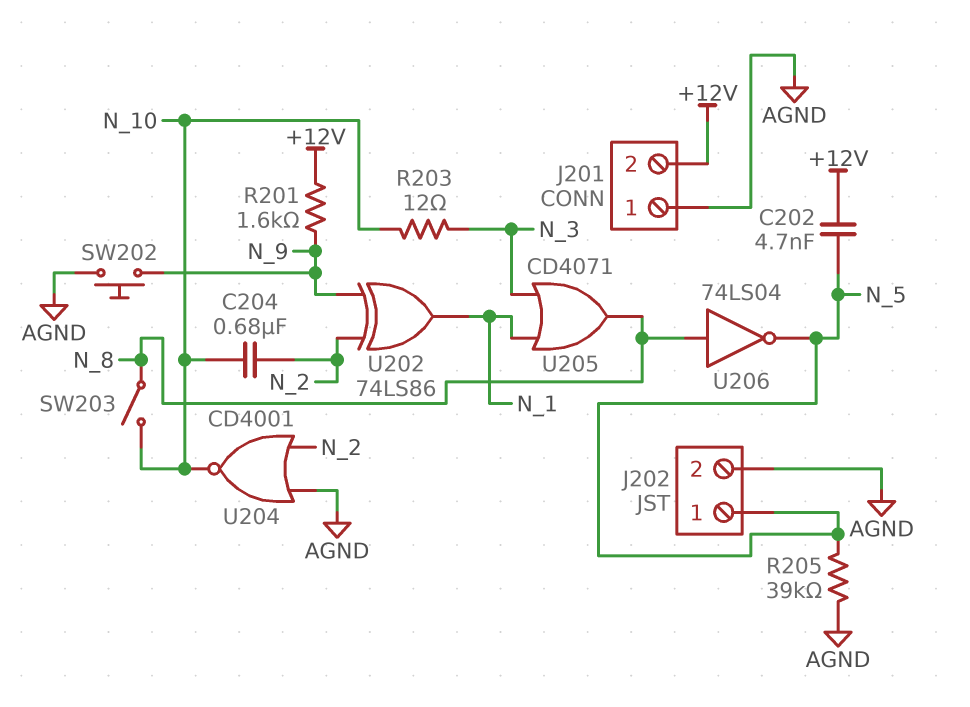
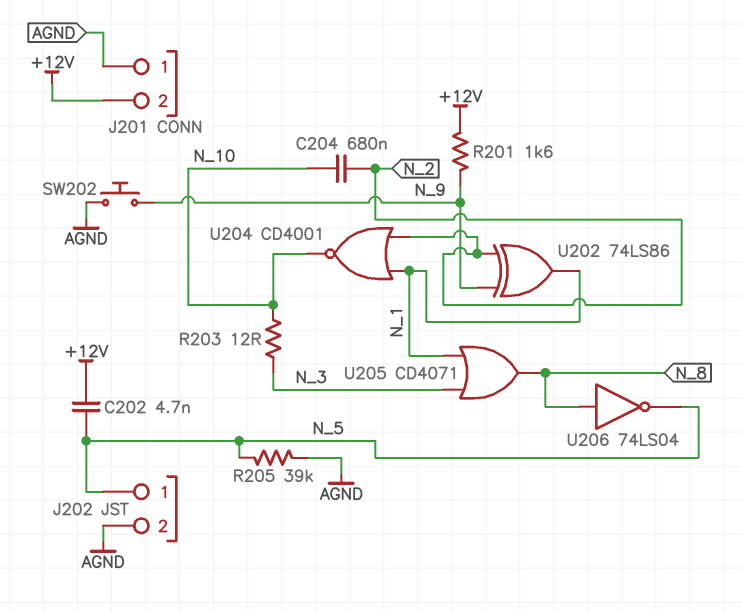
SW203: switch (N_8, N_10) -> none
U204: NOR CD4001 (in AGND, in N_2, out N_10) -> NOR CD4001 (in N_1, in N_2, out N_10)

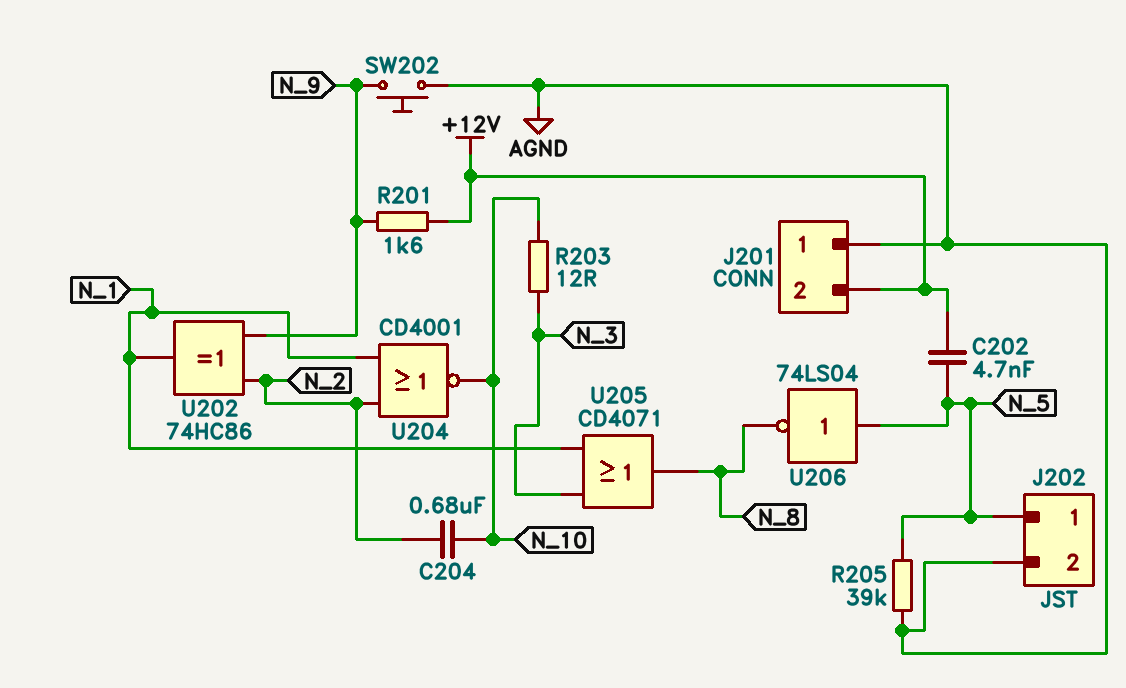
U202: XOR 74LS86 (in N_2, in N_9, out N_1) -> XOR 74HC86 (in N_2, in N_9, out N_1)
U206: NOT 74LS04 (in N_8, out N_5) -> NOT 74LS04 (in N_5, out N_8)

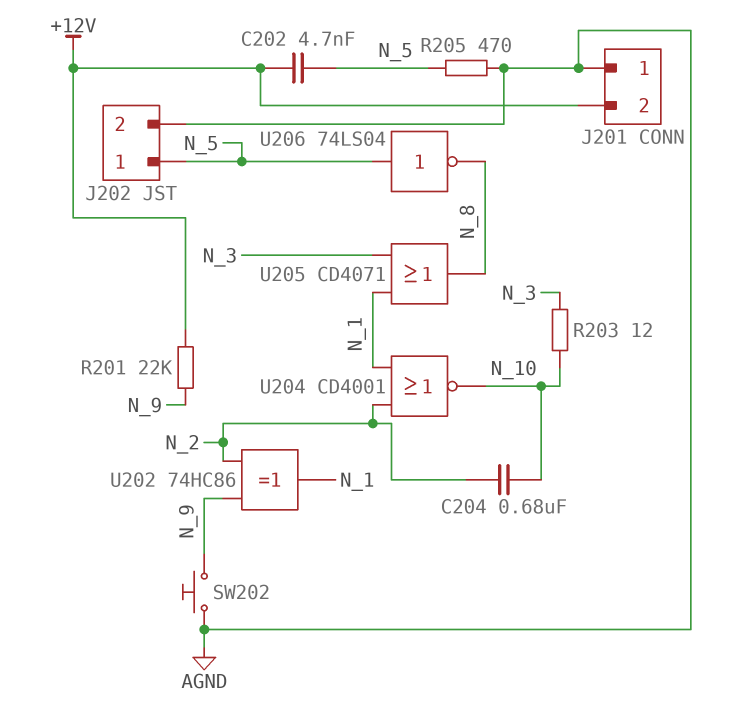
R201: 1.6k (+12V, N_9) -> 22k (+12V, N_9)
R205: 39k (AGND, N_5) -> 470 (AGND, N_5)

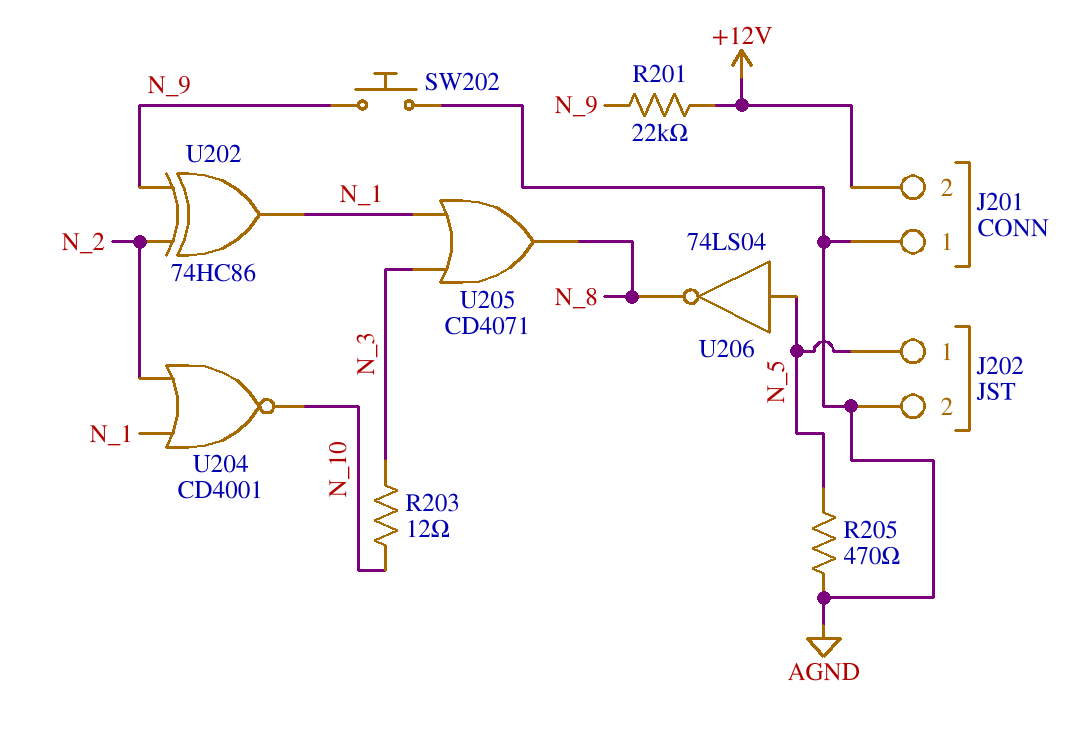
C202: 4.7nF (+12V, N_5) -> none
C204: 680nF (N_2, N_10) -> none

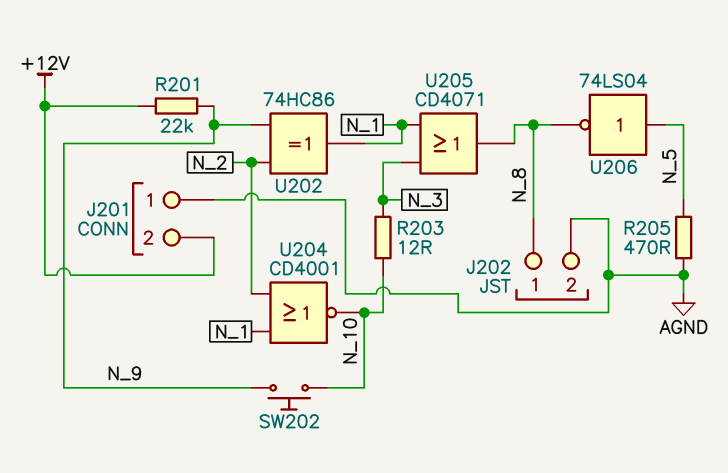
J202 pin 1: N_5 -> N_8
SW202: button (AGND, N_9) -> button (N_9, N_10)

